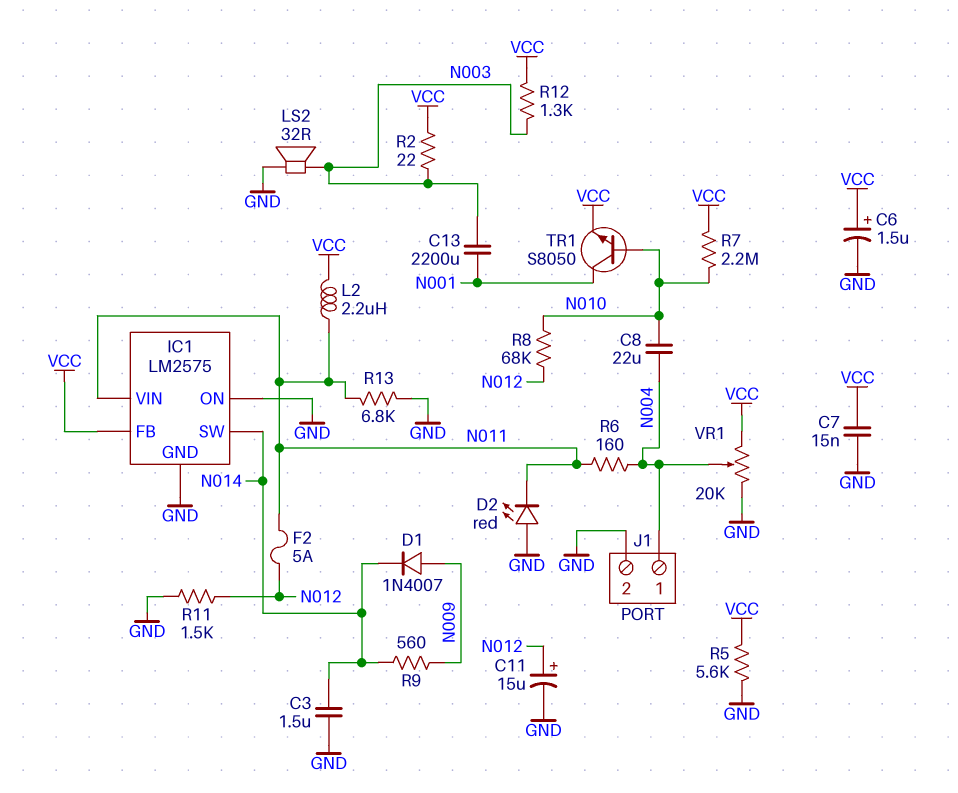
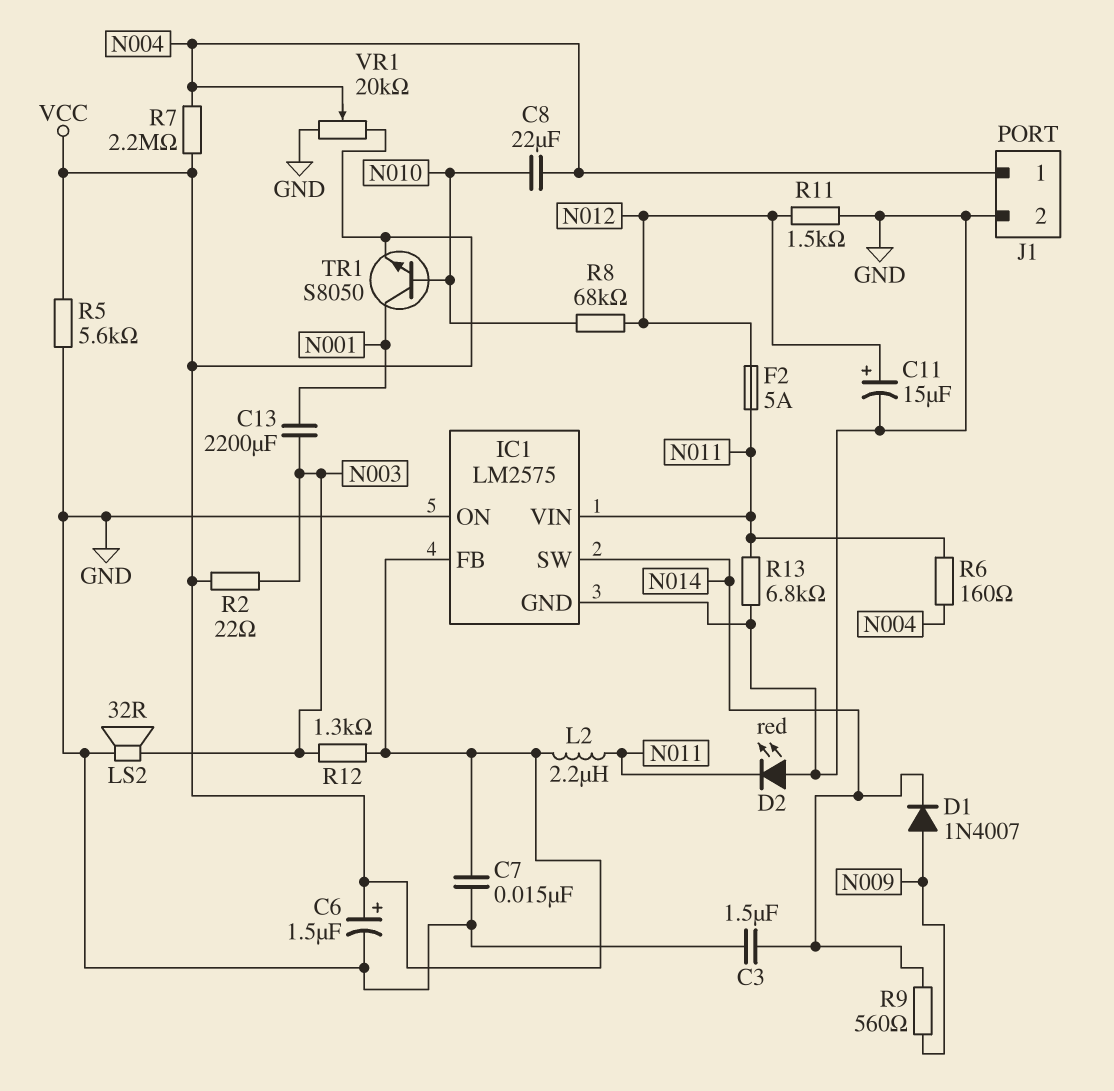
R7: 2.2M (N010, VCC) -> 2.2M (N004, VCC)

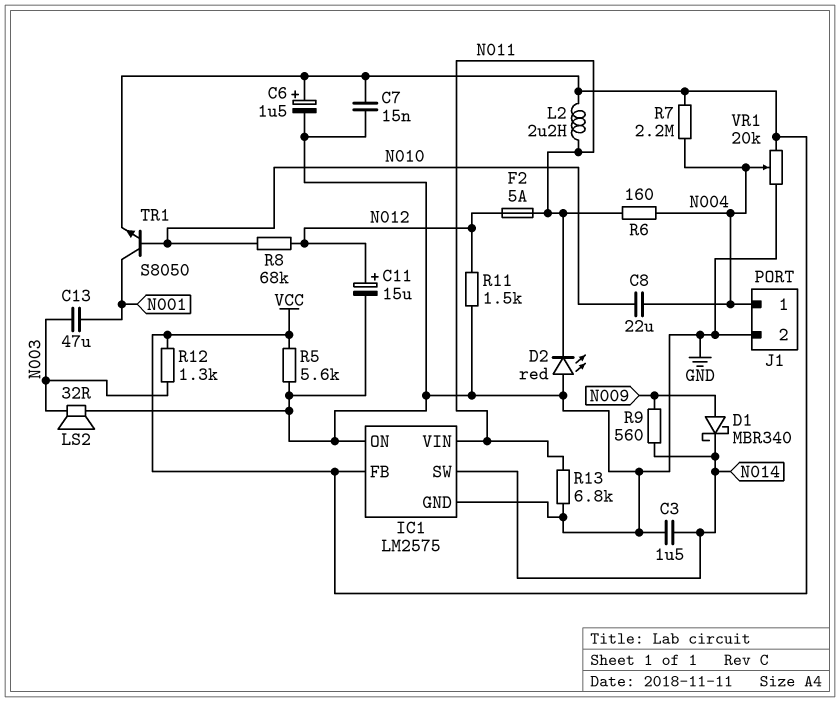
C13: 2200uF (N001, N003) -> 47uF (N001, N003)
D1: diode 1N4007 (A N009, K N014) -> schottky MBR340 (A N009, K N014)
R2: 22 (N003, VCC) -> none

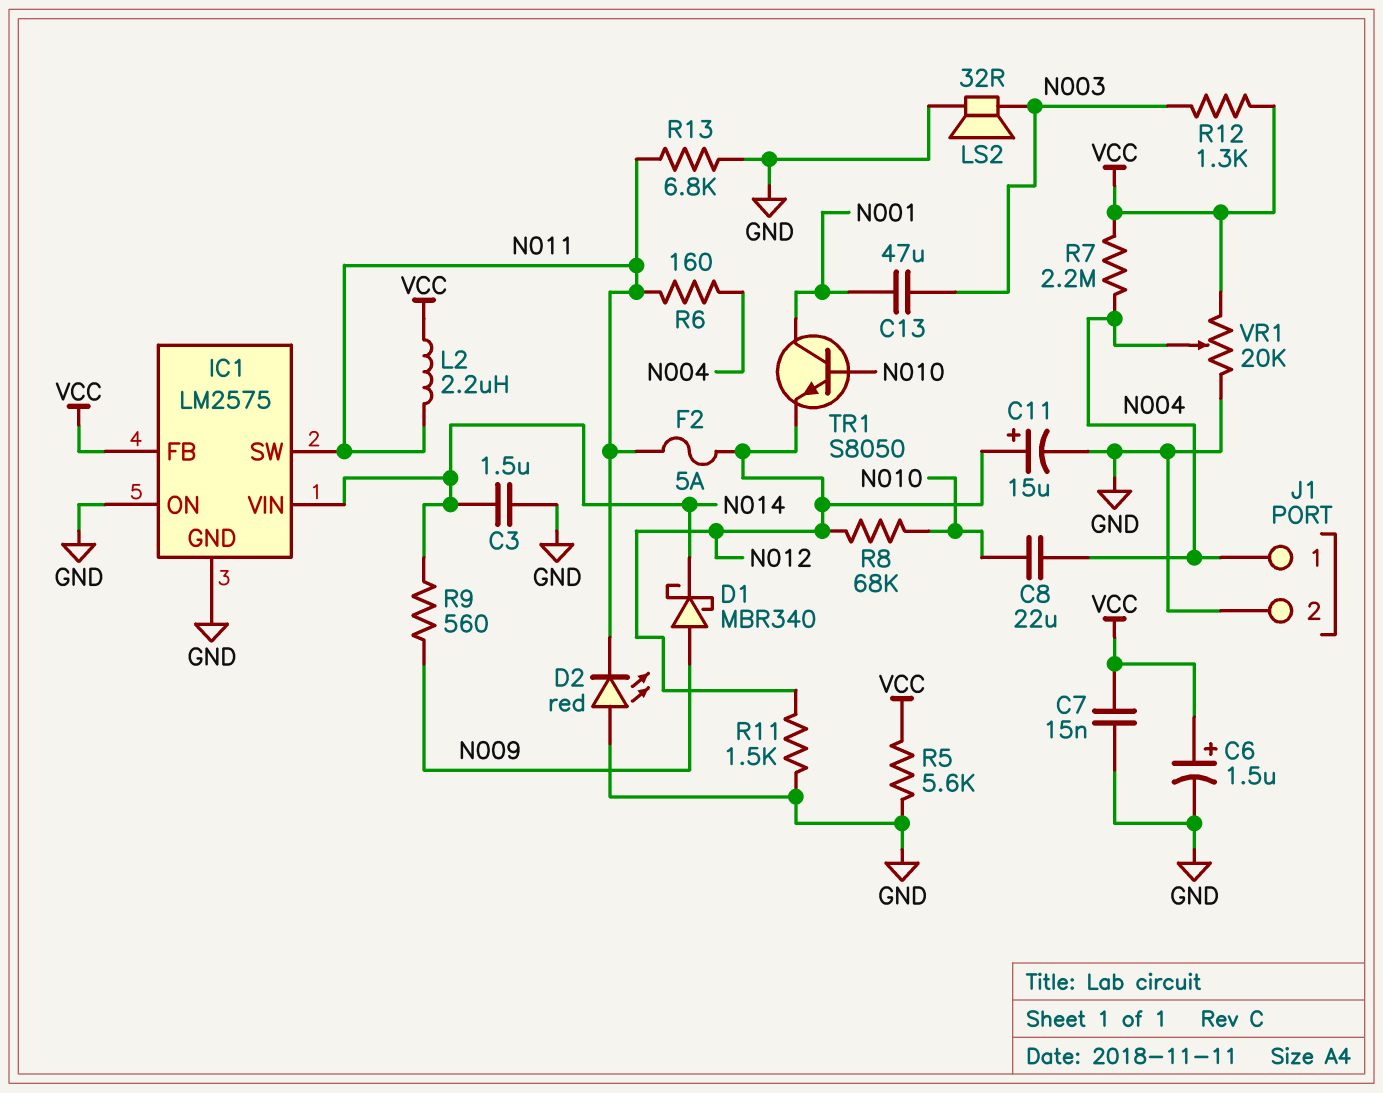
IC1 pin SW: N014 -> N011
IC1 pin VIN: N011 -> N014
TR1: NPN S8050 (B N010, C N001, E VCC) -> NPN S8050 (B N010, C N001, E N012)

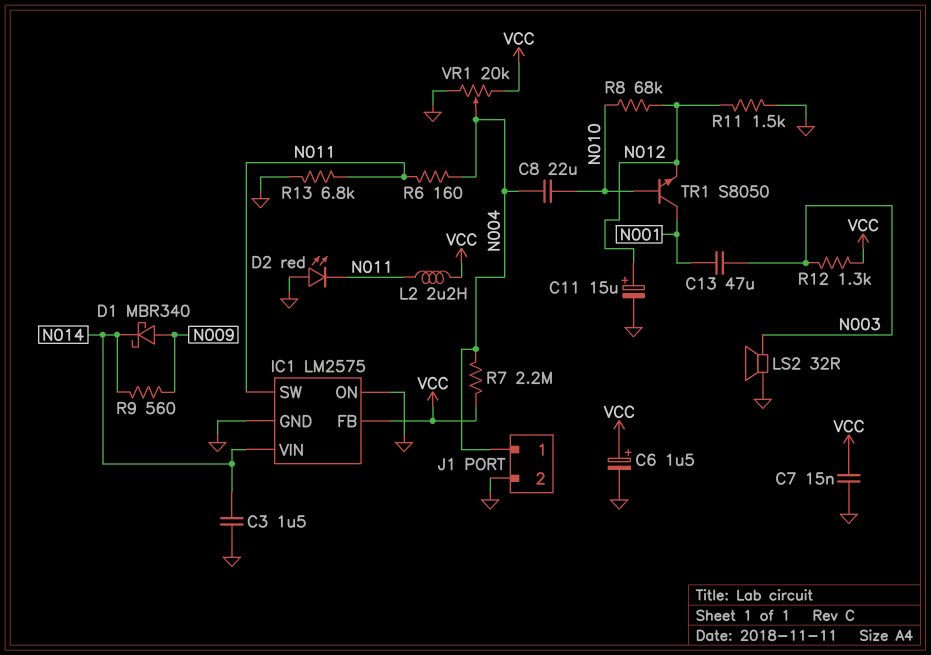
F2: 5A (N011, N012) -> none
R5: 5.6k (GND, VCC) -> none

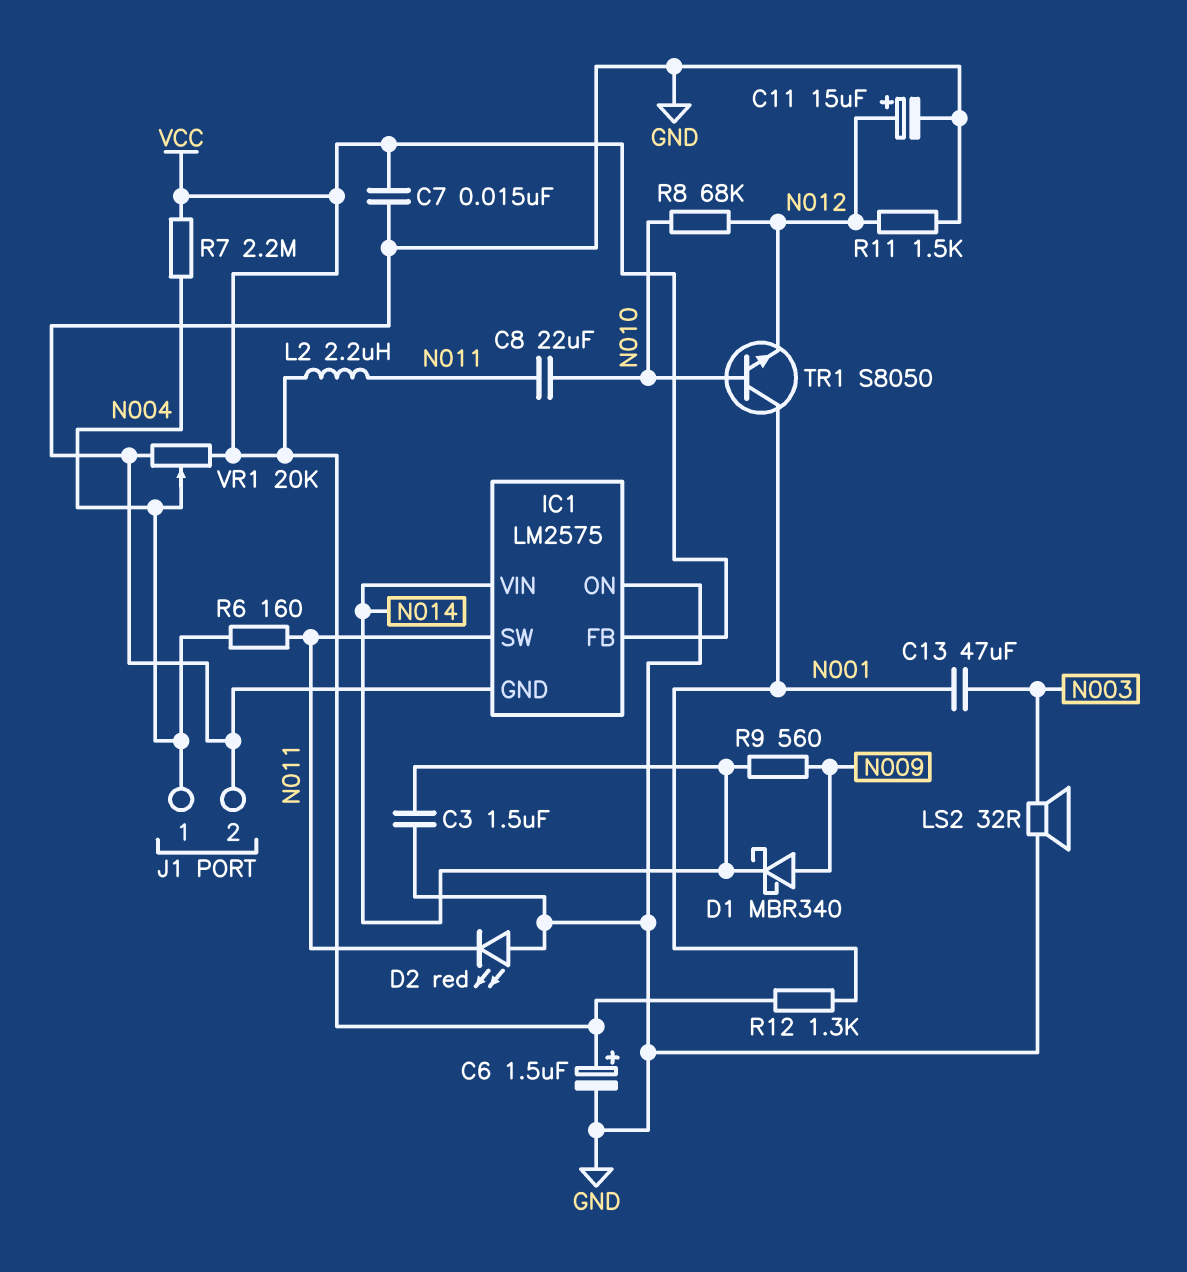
C8: 22uF (N004, N010) -> 22uF (N010, N011)
R12: 1.3k (N003, VCC) -> 1.3k (N001, VCC)
R13: 6.8k (GND, N011) -> none

